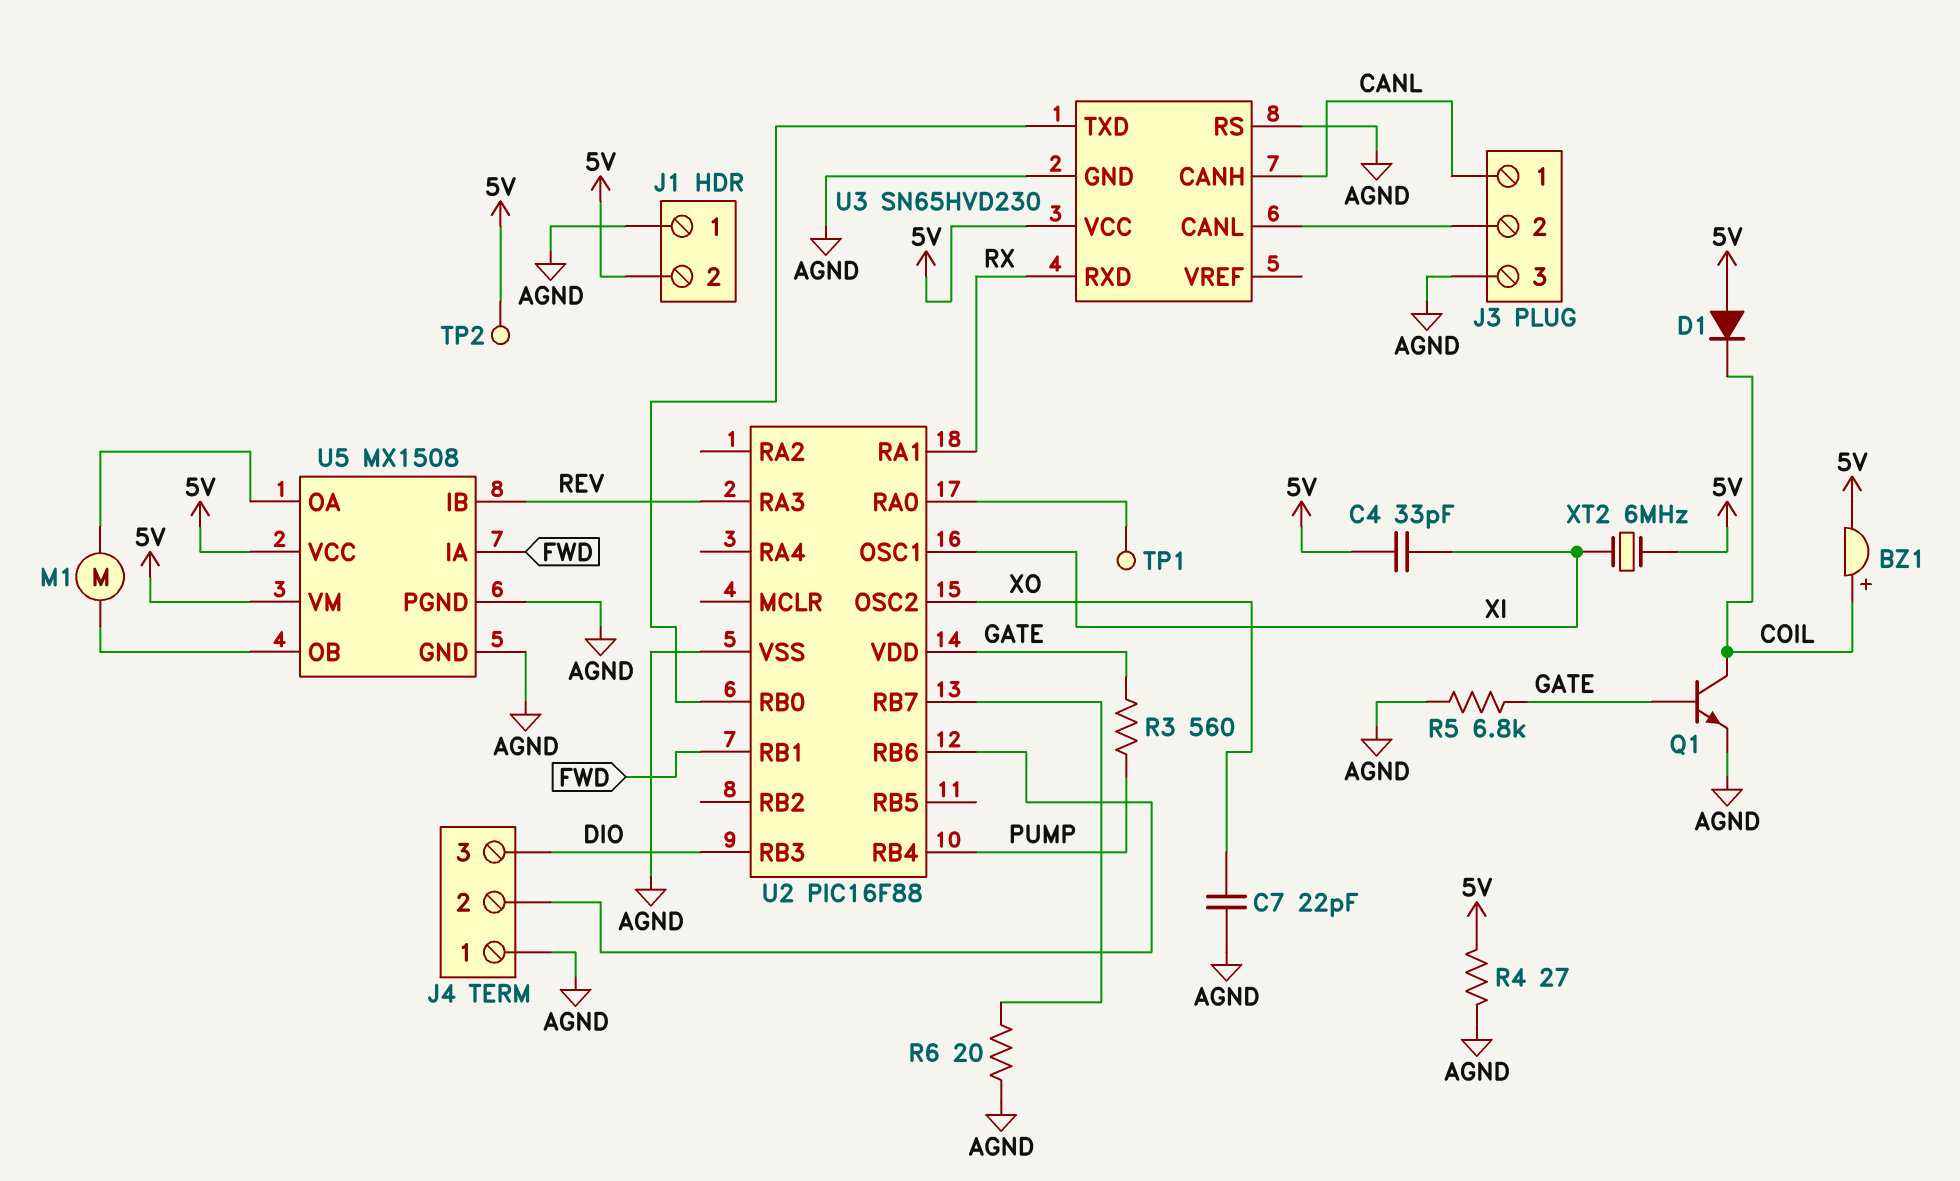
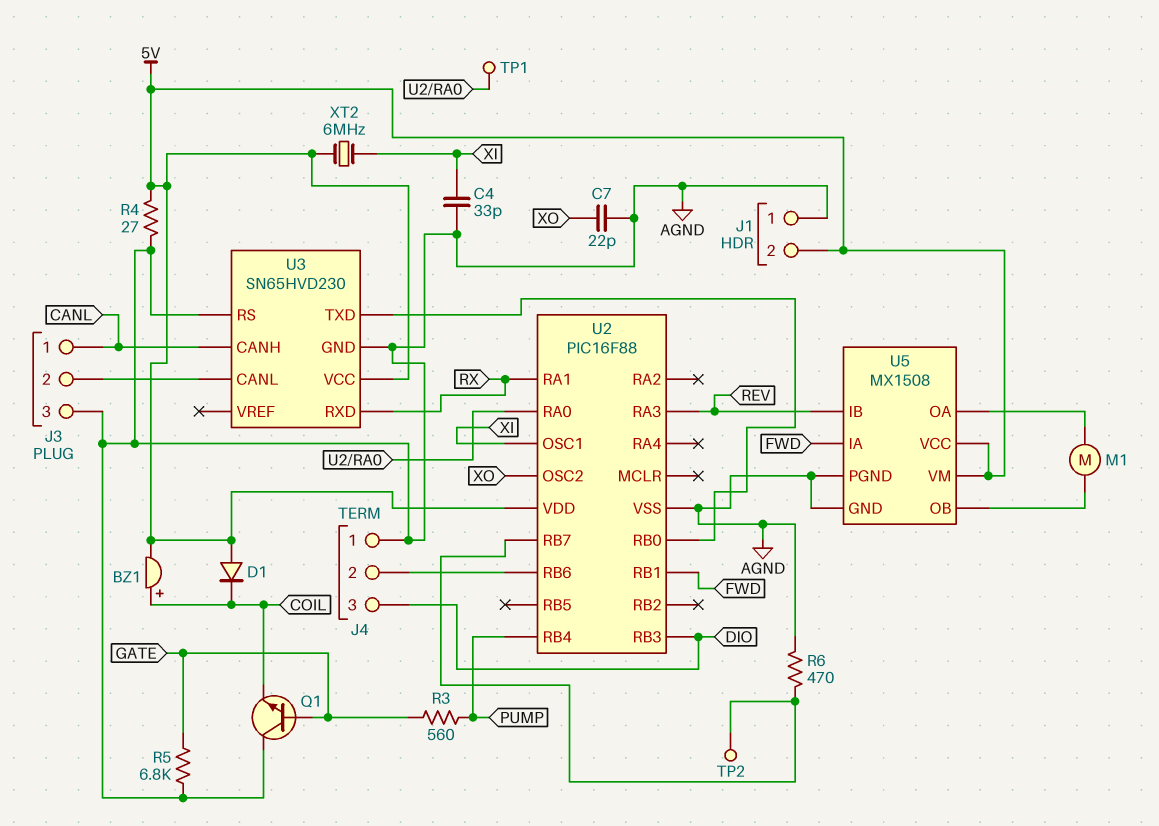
C4: 33pF (5V, XI) -> 33pF (AGND, XI)
Q1: NPN (B GATE, C COIL, E AGND) -> NPN (B GATE, C AGND, E COIL)
R6: 20 (AGND, U2/RB7) -> 470 (AGND, U2/RB7)
TP2: test point (5V) -> test point (U2/RB7)
U2 pin VDD: GATE -> 5V

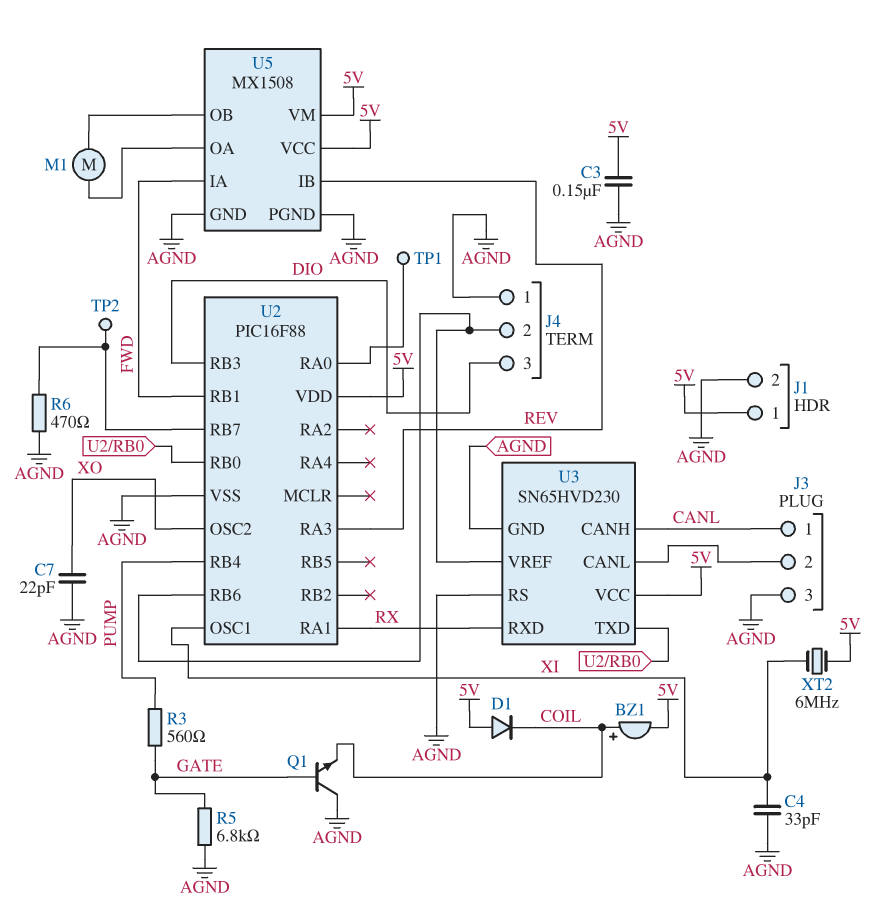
C3: none -> 150nF (5V, AGND)
J1 pin 1: AGND -> 5V
J1 pin 2: 5V -> AGND
R4: 27 (5V, AGND) -> none
U3 pin VREF: none -> J4/2

